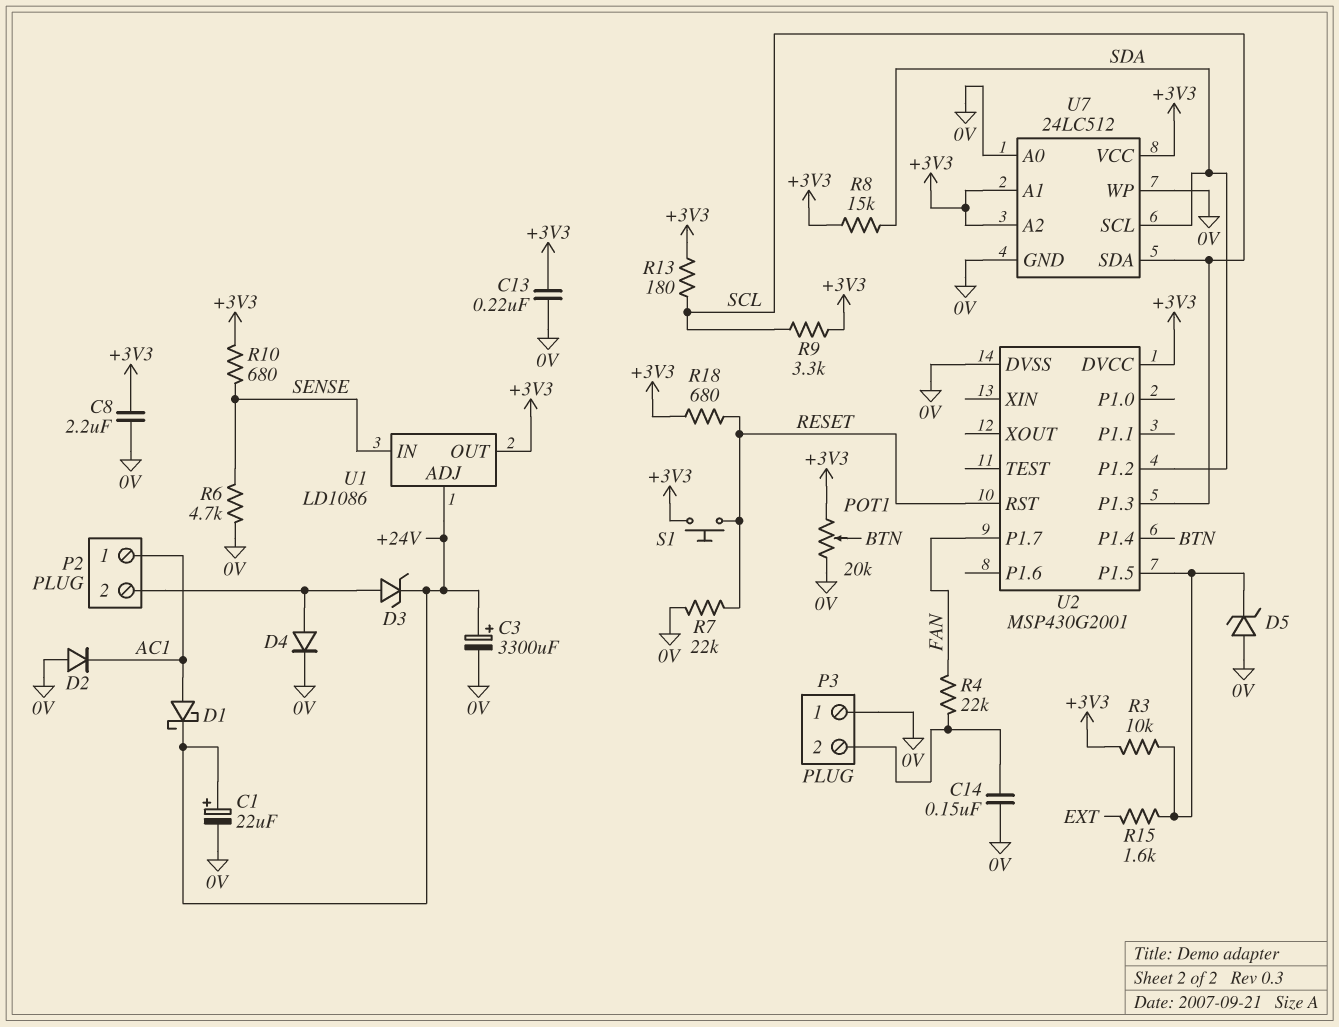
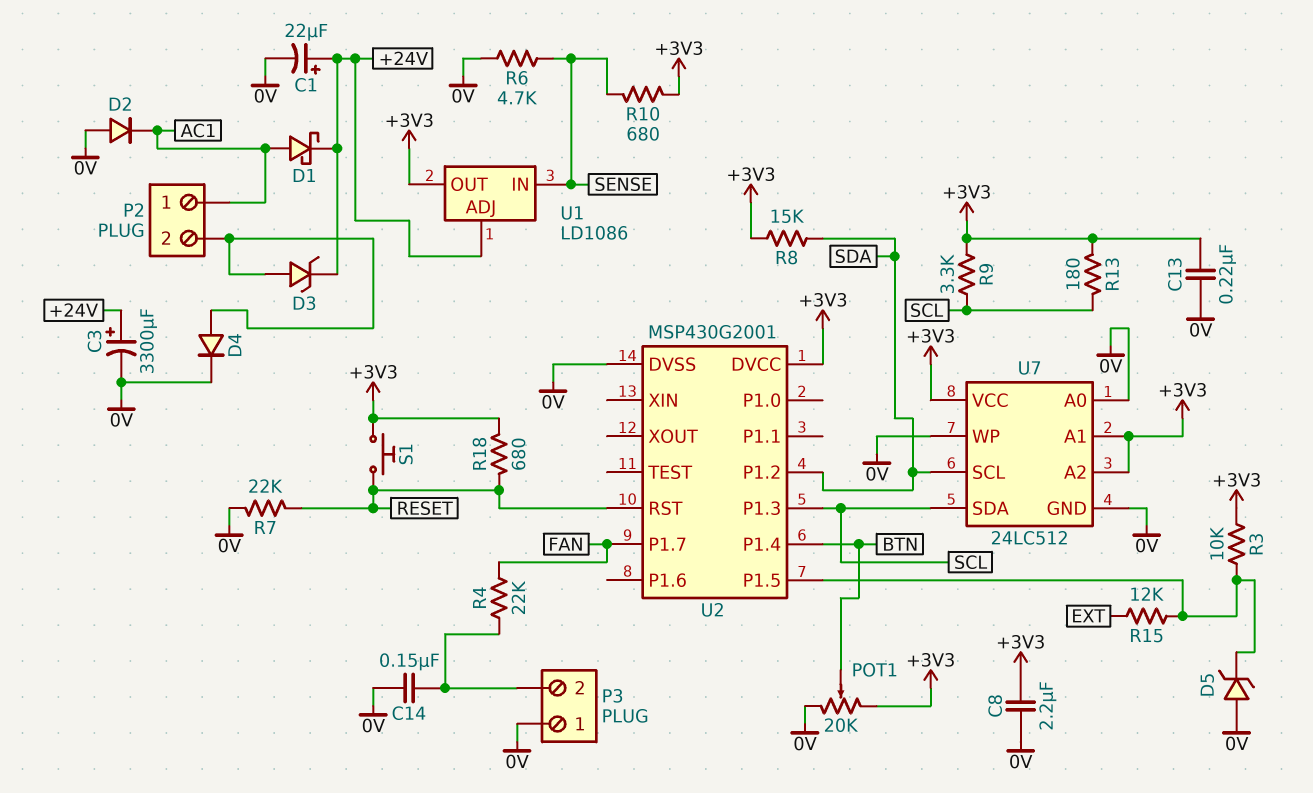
R15: 1.6k (EXT, U2/P1.5) -> 12k (EXT, U2/P1.5)

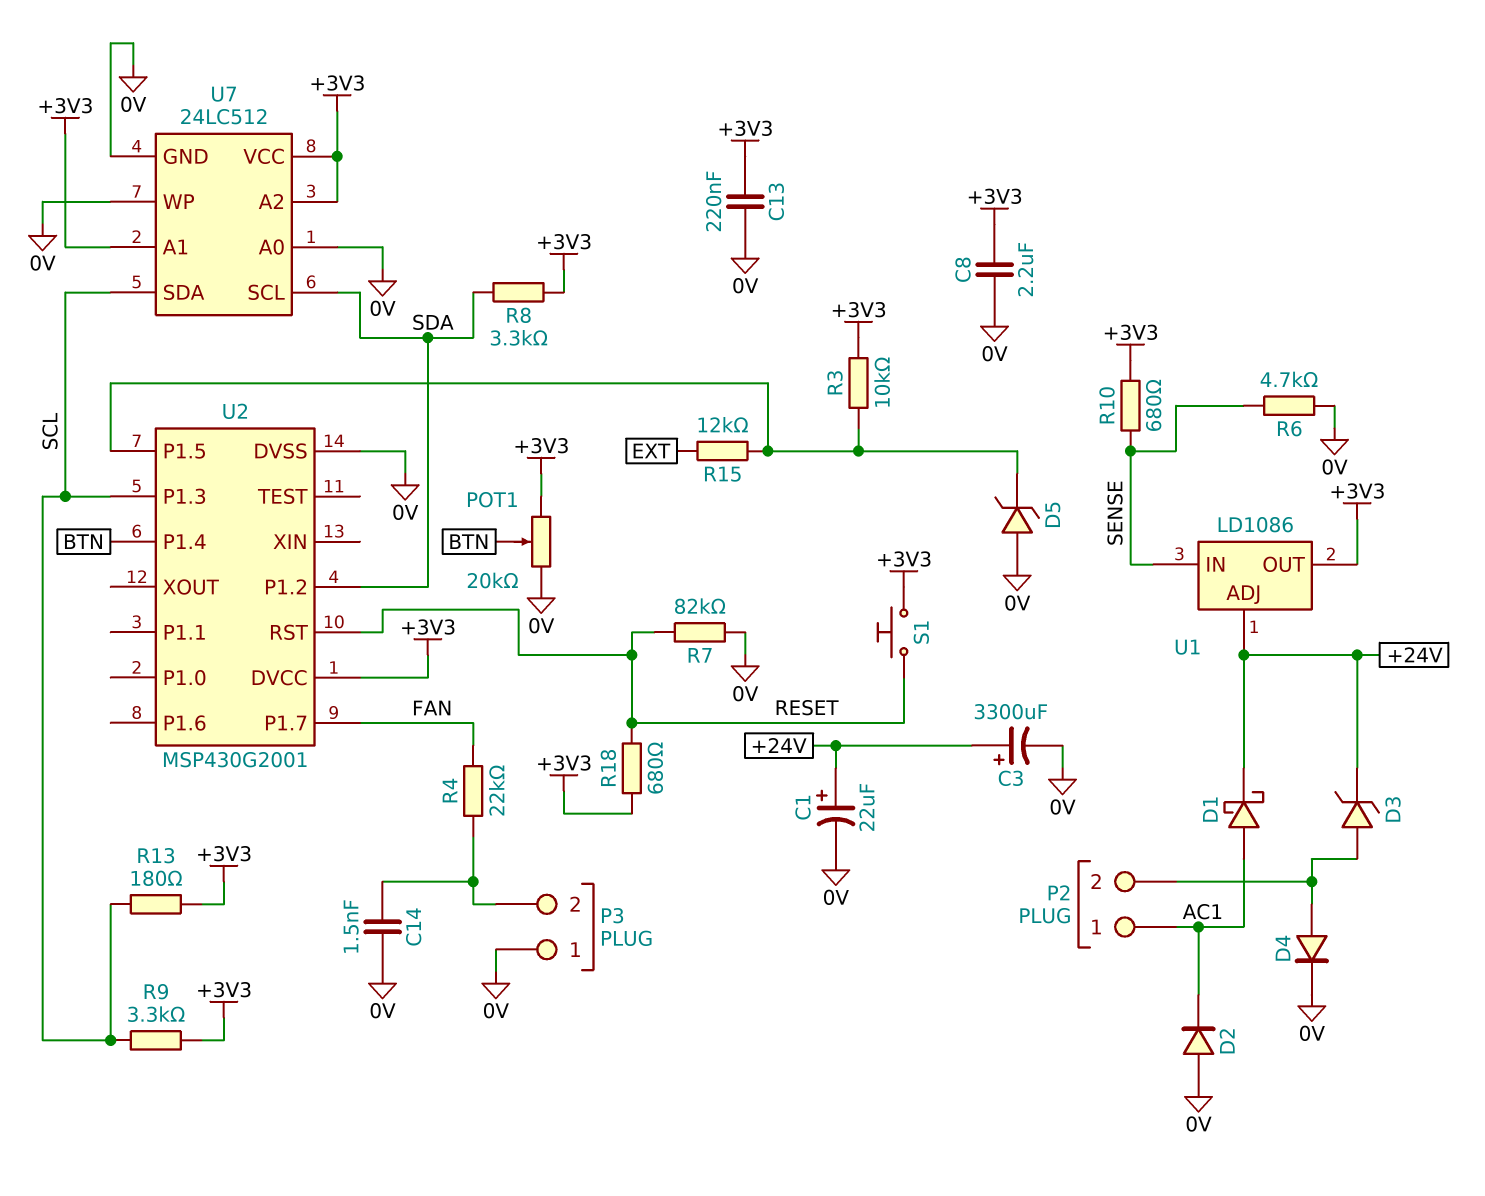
C14: 150nF (0V, P3/2) -> 1.5nF (0V, P3/2)
R7: 22k (0V, RESET) -> 82k (0V, RESET)
R8: 15k (+3V3, SDA) -> 3.3k (+3V3, SDA)

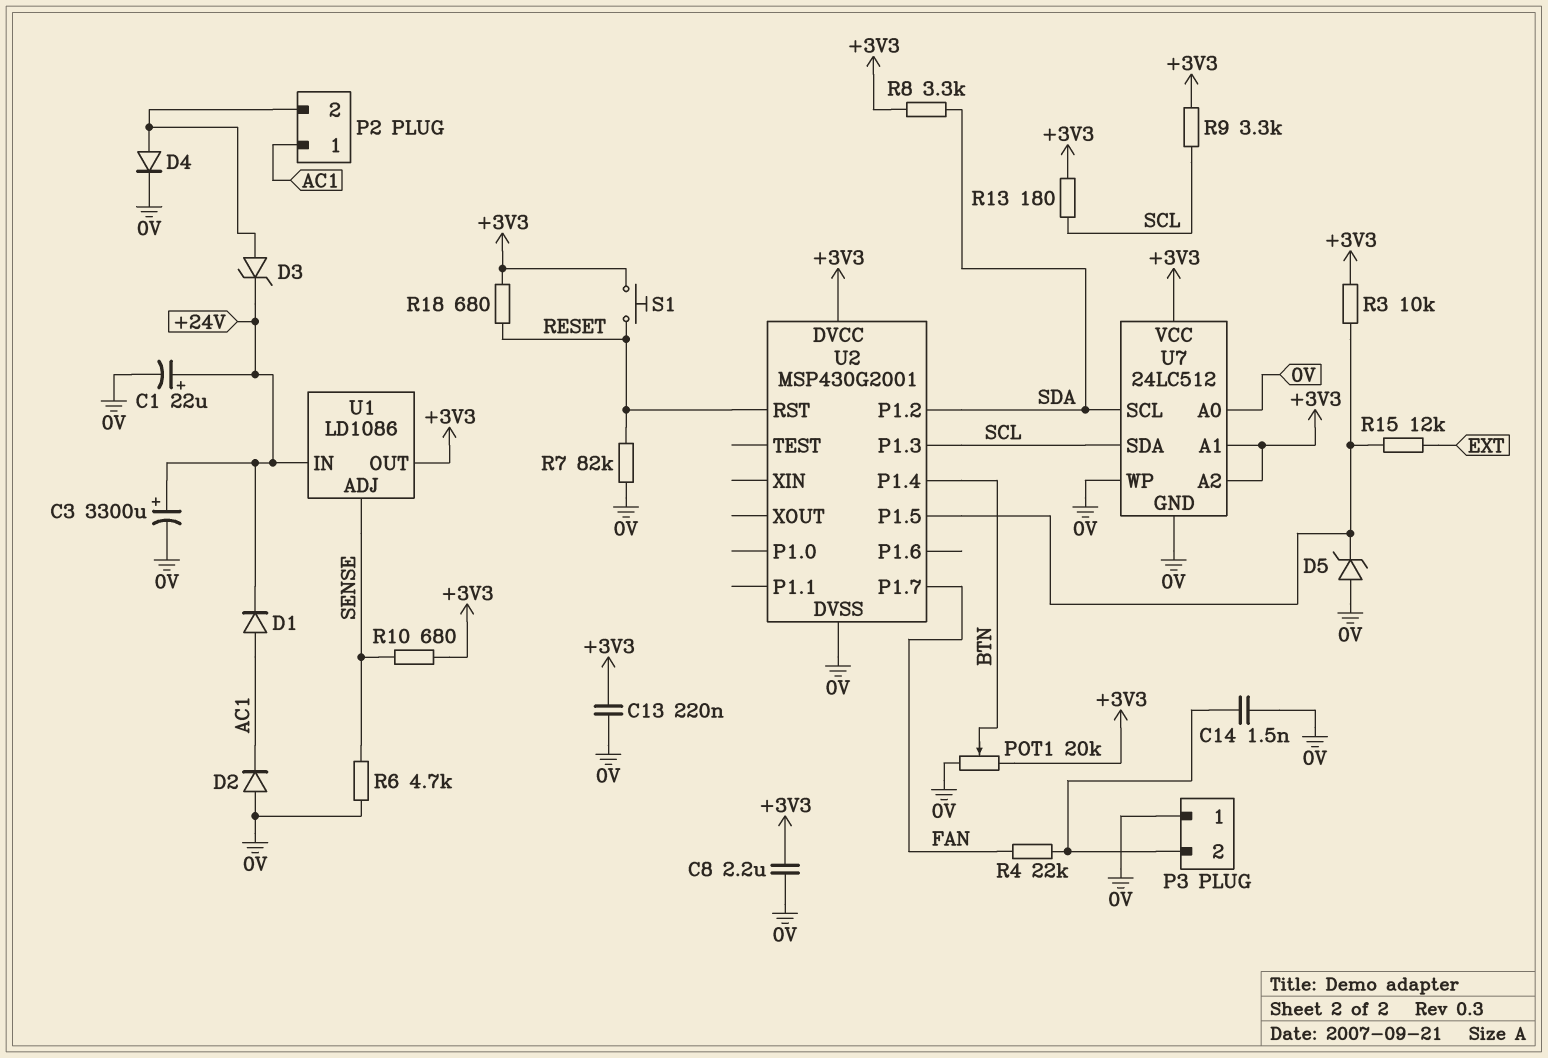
D1: schottky (A AC1, K +24V) -> diode (A AC1, K +24V)
U1 pin ADJ: +24V -> SENSE
U1 pin IN: SENSE -> +24V

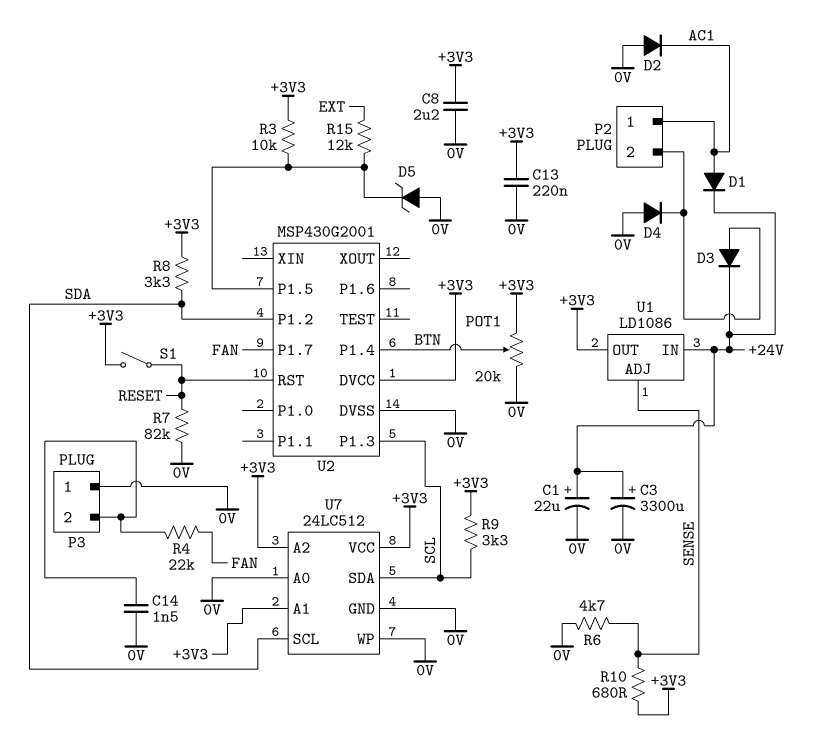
D3: zener (A P2/2, K +24V) -> diode (A P2/2, K +24V)
D4: diode (A P2/2, K 0V) -> diode (A 0V, K P2/2)
R13: 180 (+3V3, SCL) -> none
R18: 680 (+3V3, RESET) -> none
S1: button (+3V3, RESET) -> switch (+3V3, RESET)

